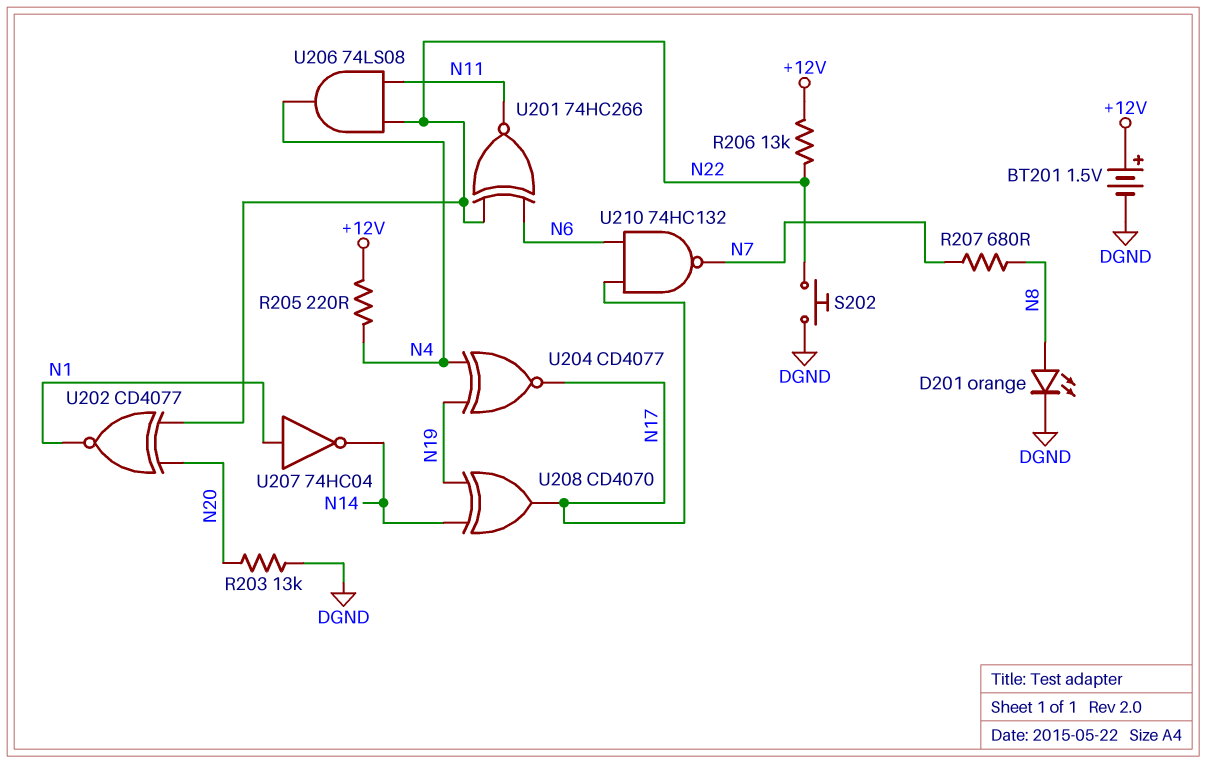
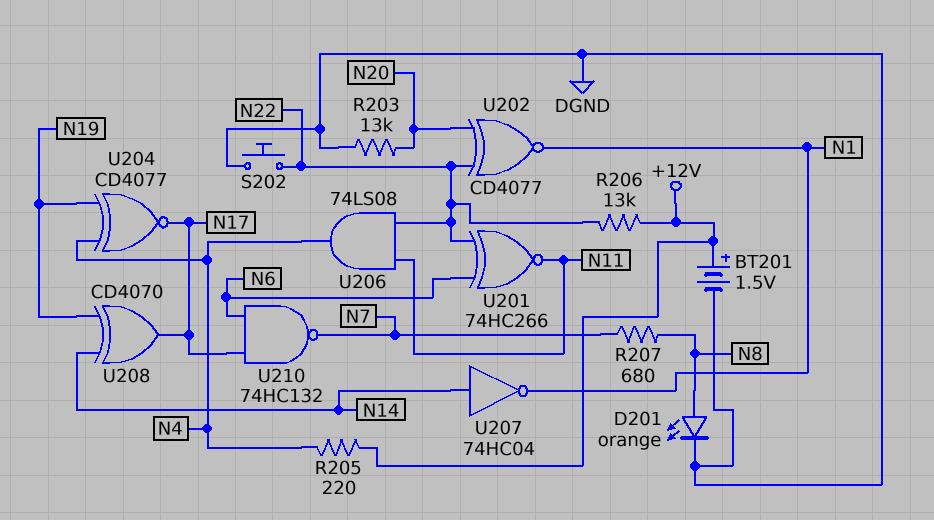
U207: NOT 74HC04 (in N1, out N14) -> NOT 74HC04 (in N14, out N1)

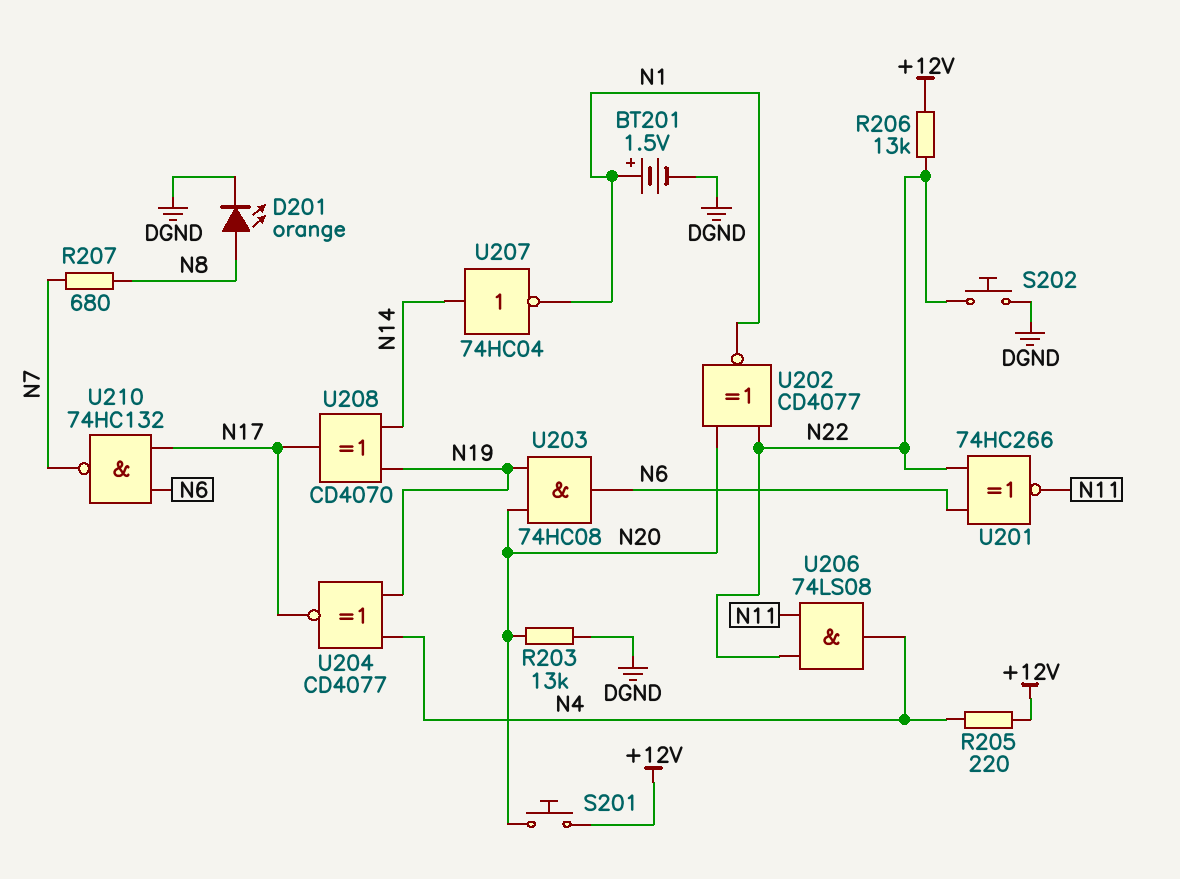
BT201: 1.5V (plus +12V, minus DGND) -> 1.5V (plus N1, minus DGND)
S201: none -> button (+12V, N20)
U203: none -> AND 74HC08 (in N19, in N20, out N6)

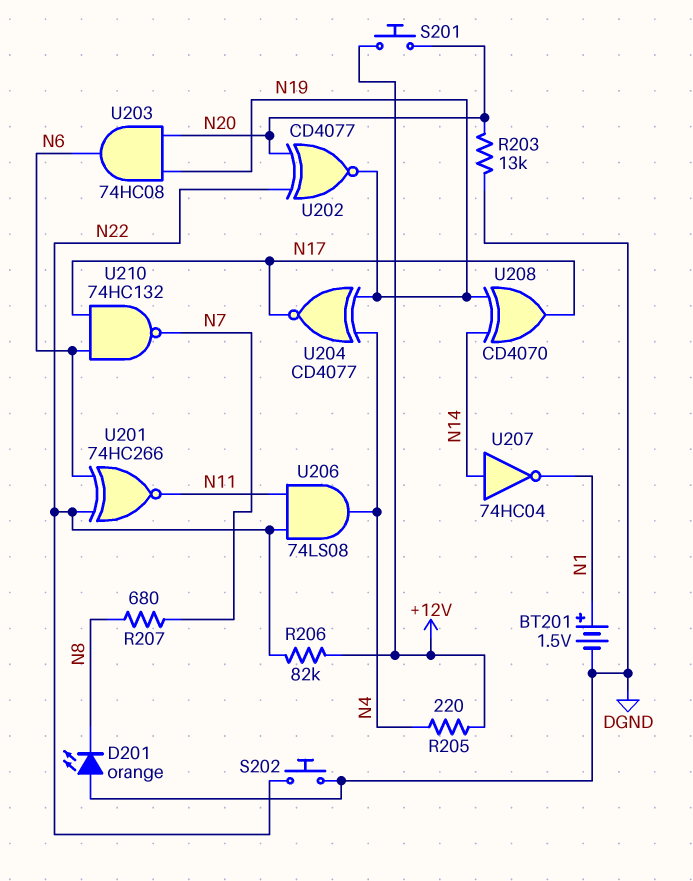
D201: LED orange (A N8, K DGND) -> LED orange (A DGND, K N8)
R206: 13k (+12V, N22) -> 82k (+12V, N22)
U202: XNOR CD4077 (in N20, in N22, out N1) -> XNOR CD4077 (in N20, in N22, out N19)

